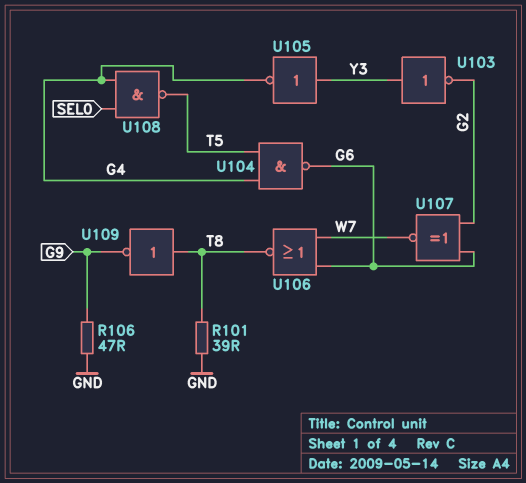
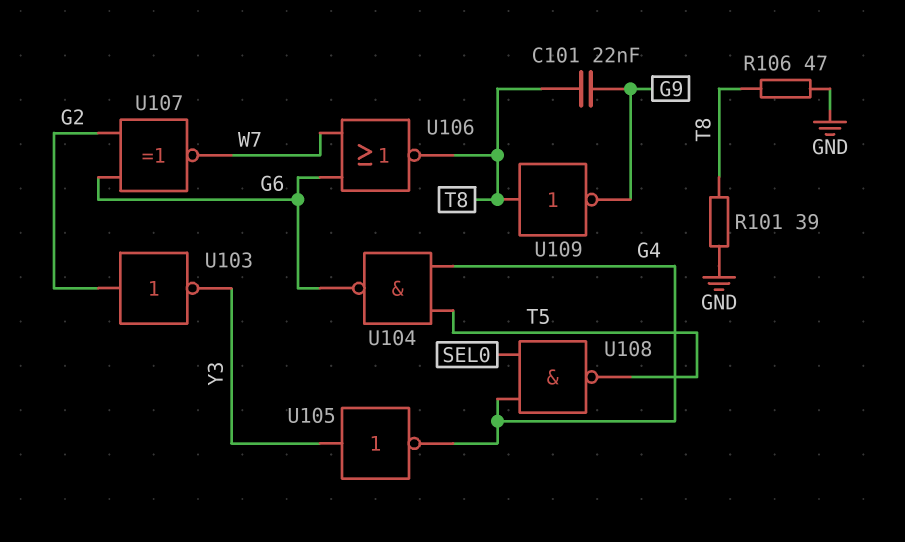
C101: none -> 22nF (G9, T8)
R106: 47 (G9, GND) -> 47 (GND, T8)
U103: NOT (in Y3, out G2) -> NOT (in G2, out Y3)

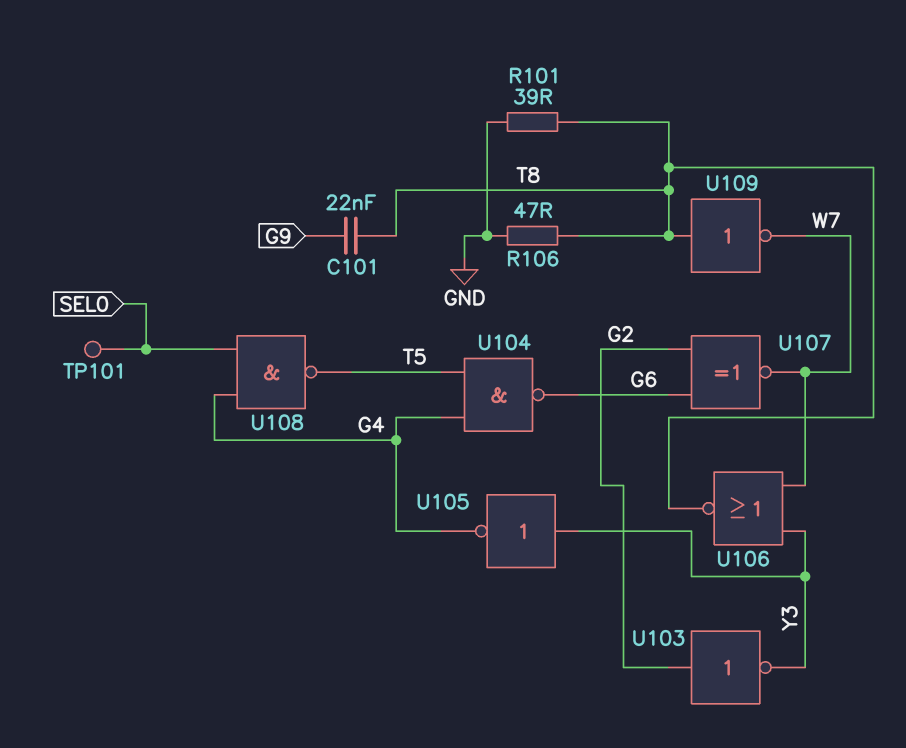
TP101: none -> test point (SEL0)
U106: NOR (in G6, in W7, out T8) -> NOR (in W7, in Y3, out T8)
U109: NOT (in T8, out G9) -> NOT (in T8, out W7)

